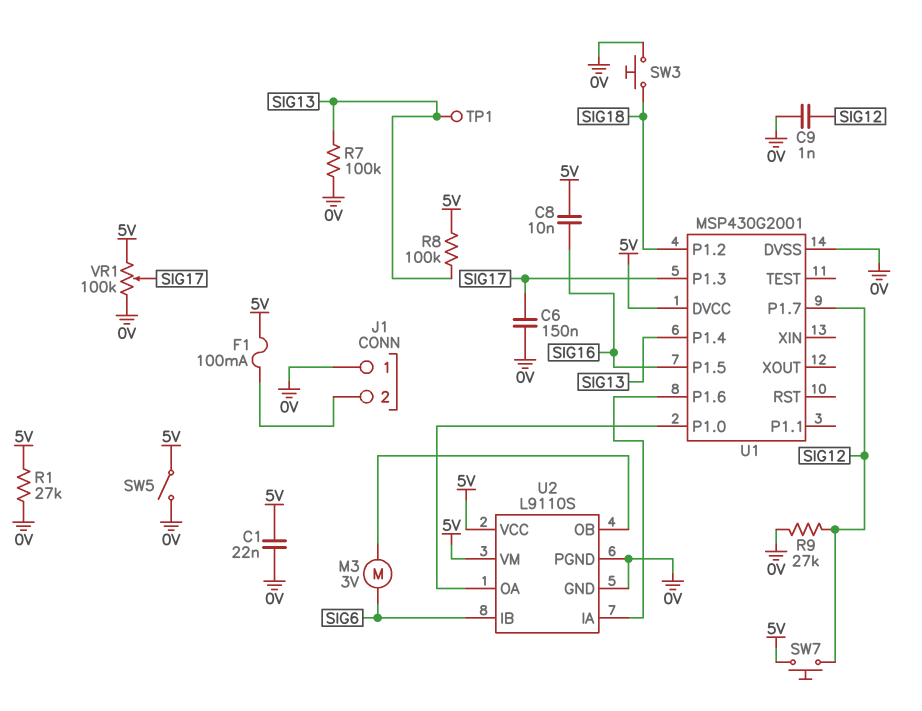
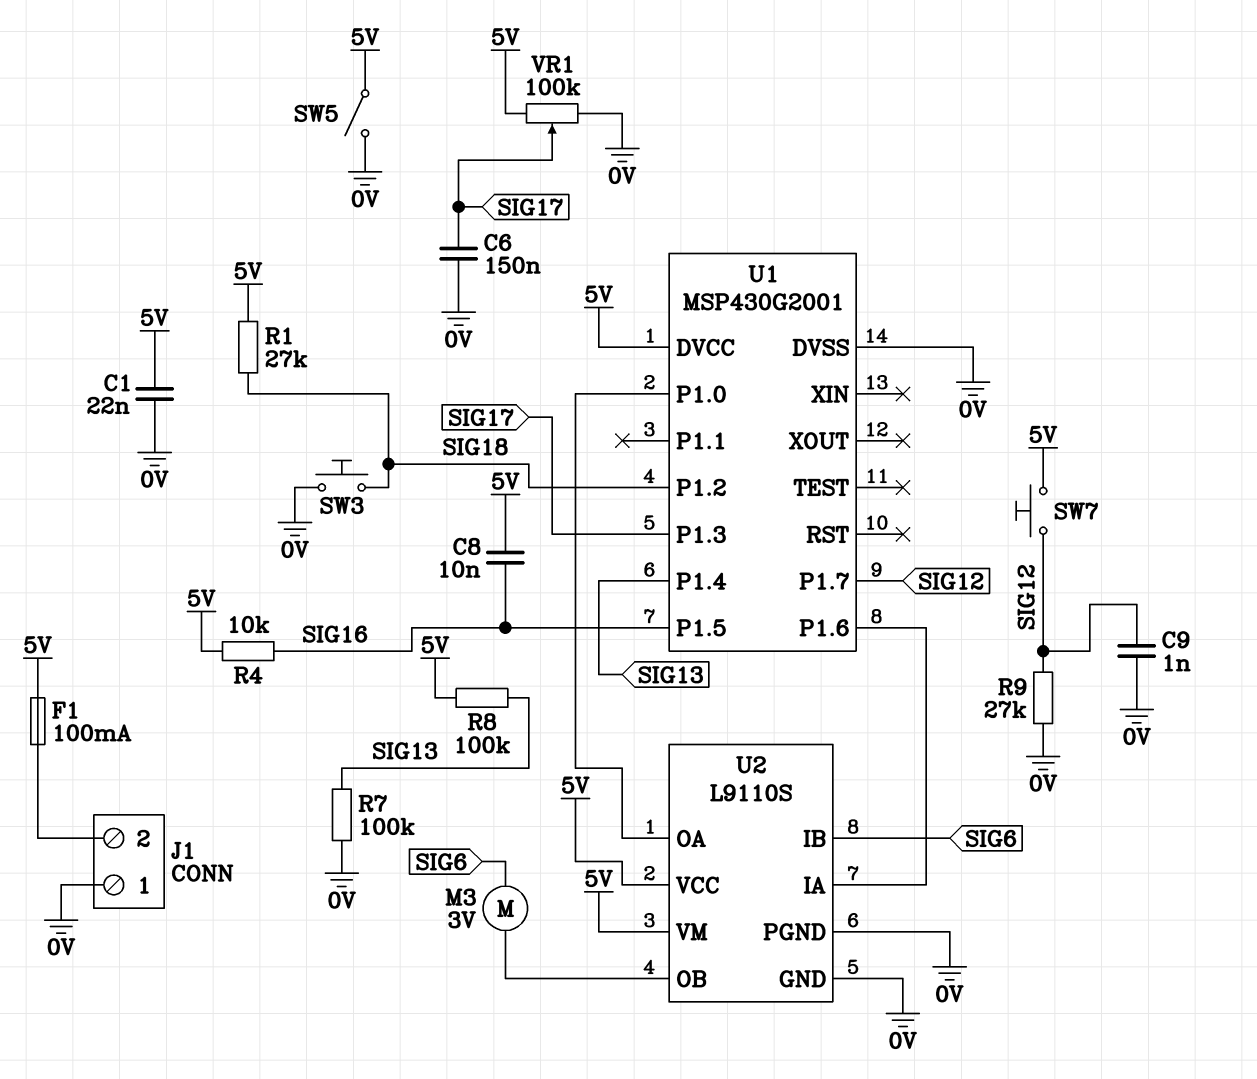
R1: 27k (0V, 5V) -> 27k (5V, SIG18)
R4: none -> 10k (5V, SIG16)
TP1: test point (SIG13) -> none

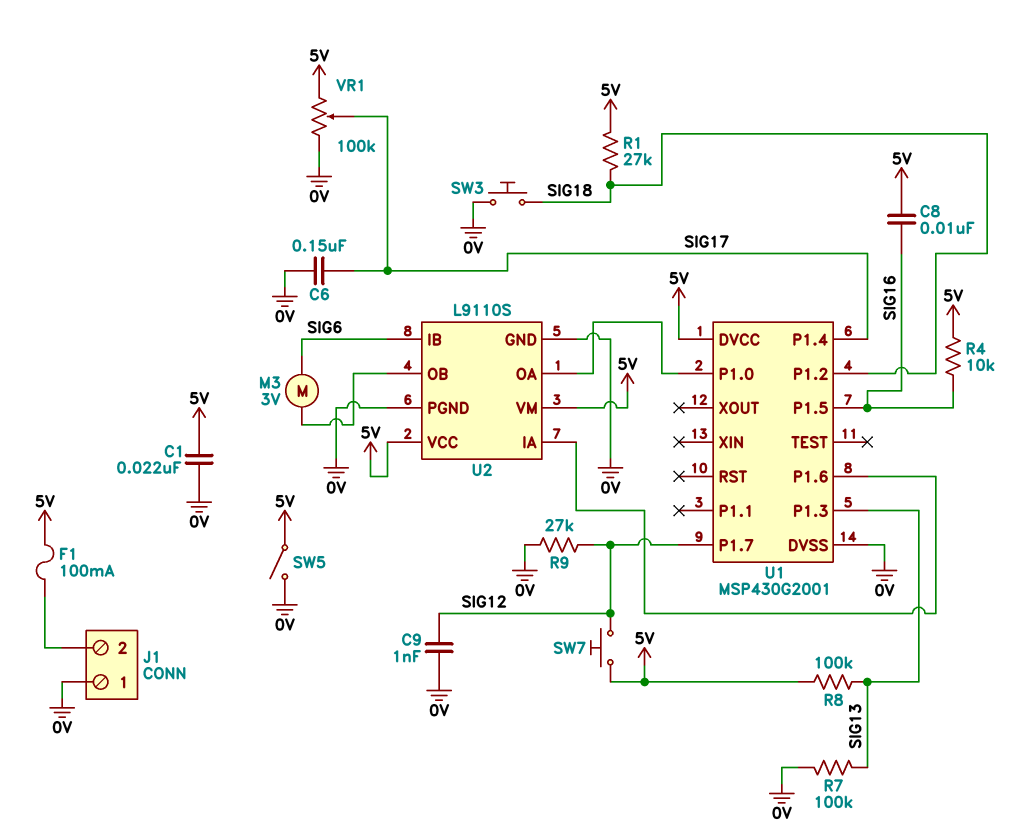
U1 pin P1.3: SIG17 -> SIG13
U1 pin P1.4: SIG13 -> SIG17

